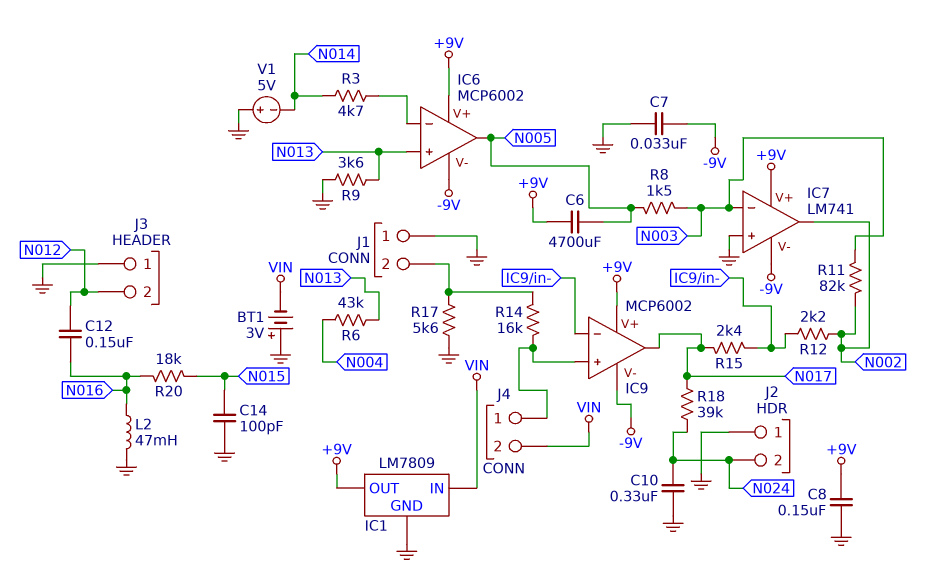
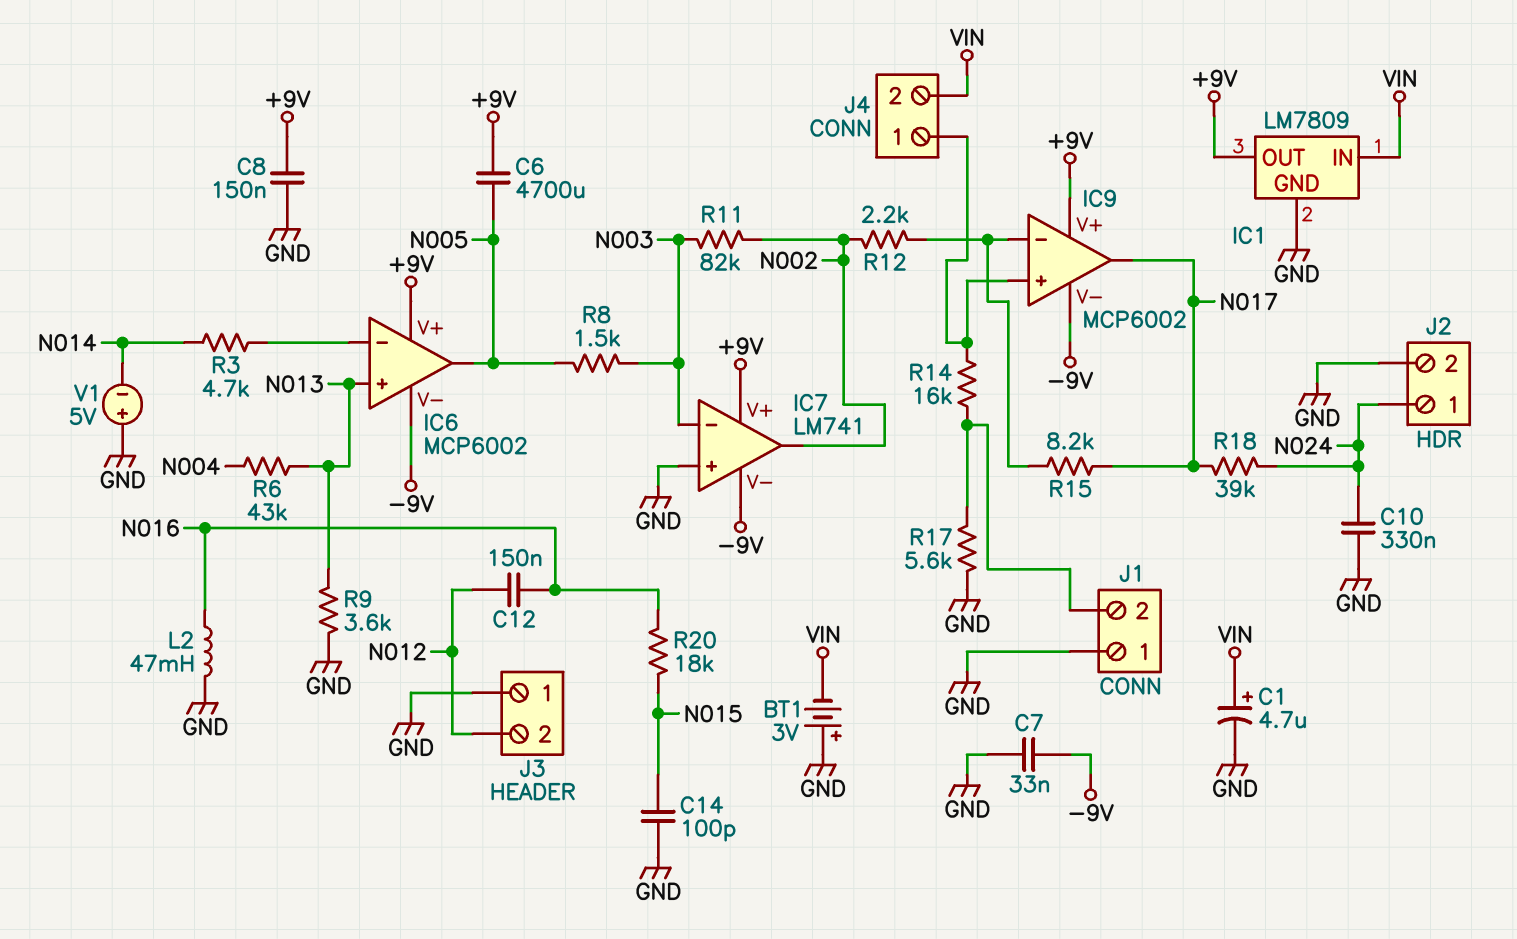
C1: none -> 4.7uF (plus VIN, minus GND)
J2 pin 1: GND -> N024
J2 pin 2: N024 -> GND
R15: 2.4k (IC9/in-, N017) -> 8.2k (IC9/in-, N017)

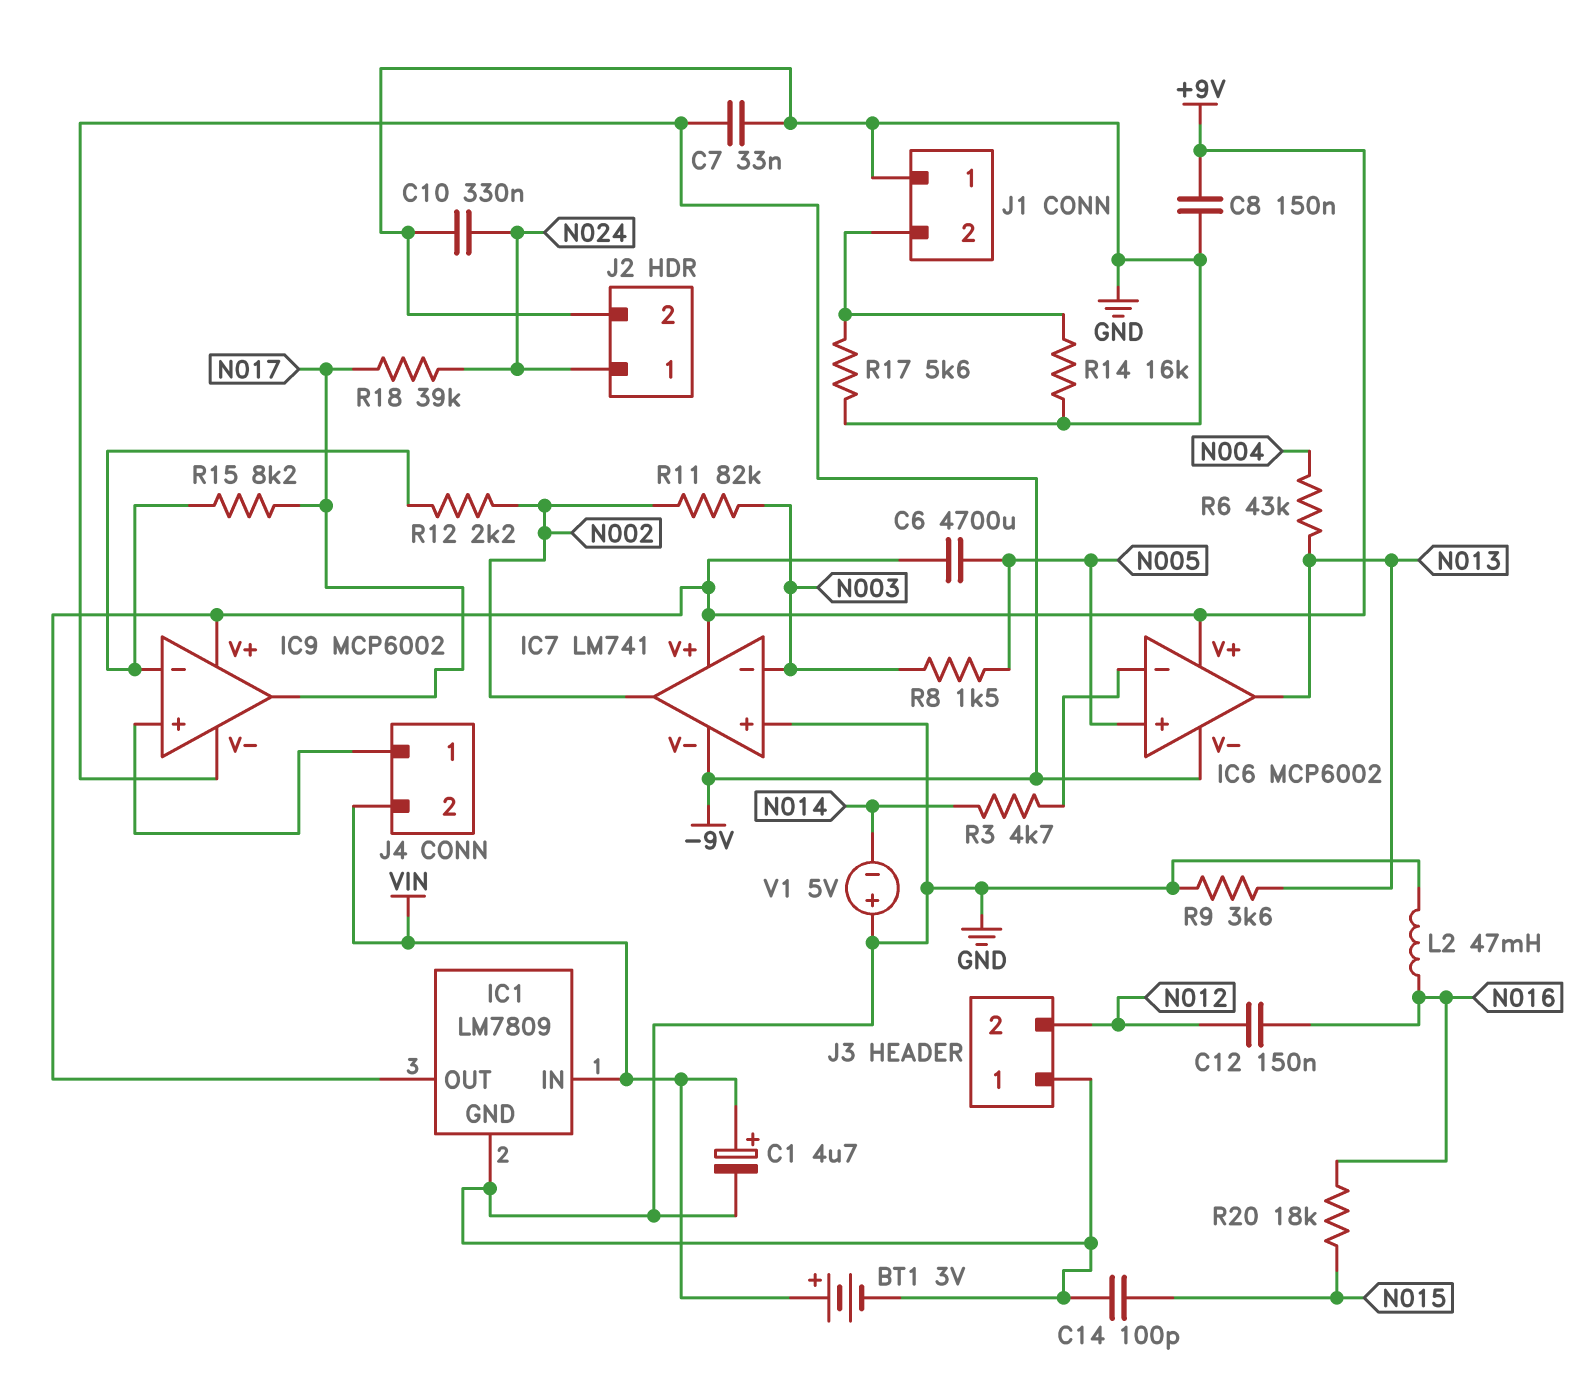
BT1: 3V (plus GND, minus VIN) -> 3V (plus VIN, minus GND)
IC6 pin in+: N013 -> N005
IC6 pin out: N005 -> N013
R14: 16k (IC9/in+, J1/2) -> 16k (GND, J1/2)

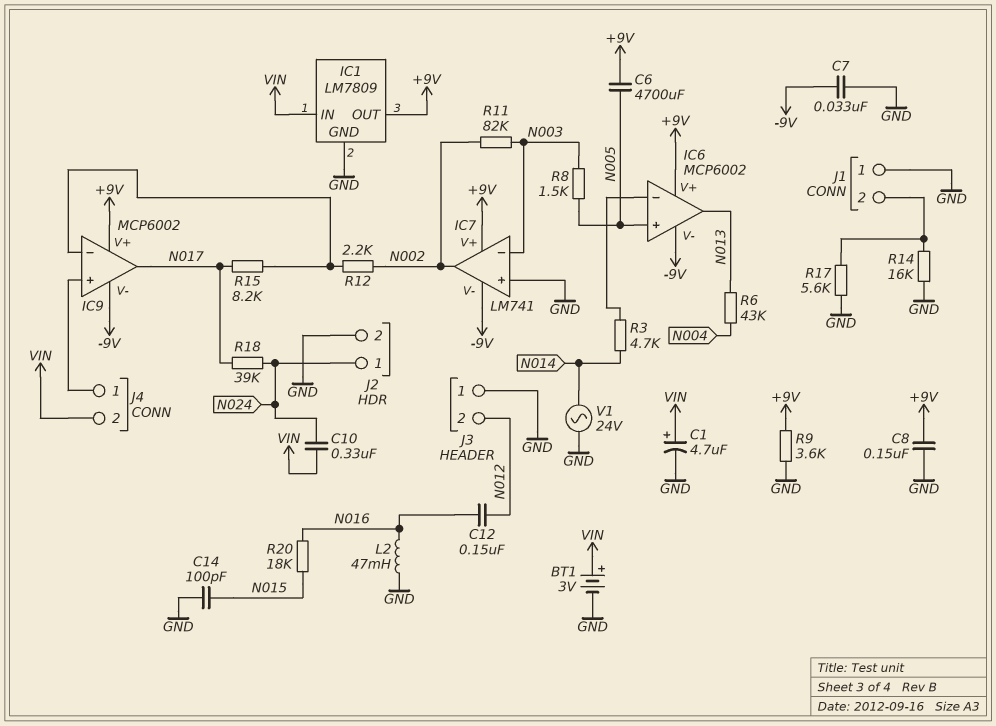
C10: 330nF (GND, N024) -> 330nF (N024, VIN)
R9: 3.6k (GND, N013) -> 3.6k (+9V, GND)
V1: 5V (plus GND, minus N014) -> AC 24V (GND, N014)

